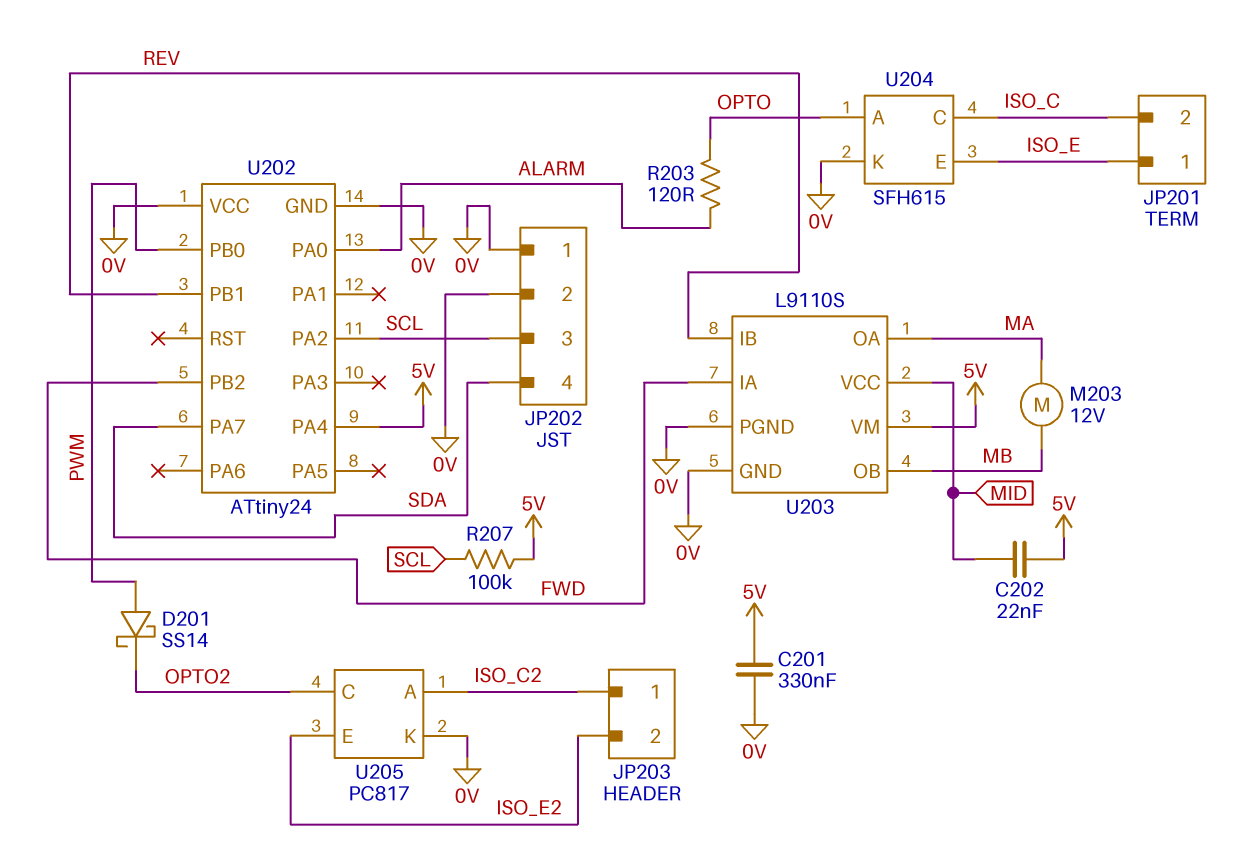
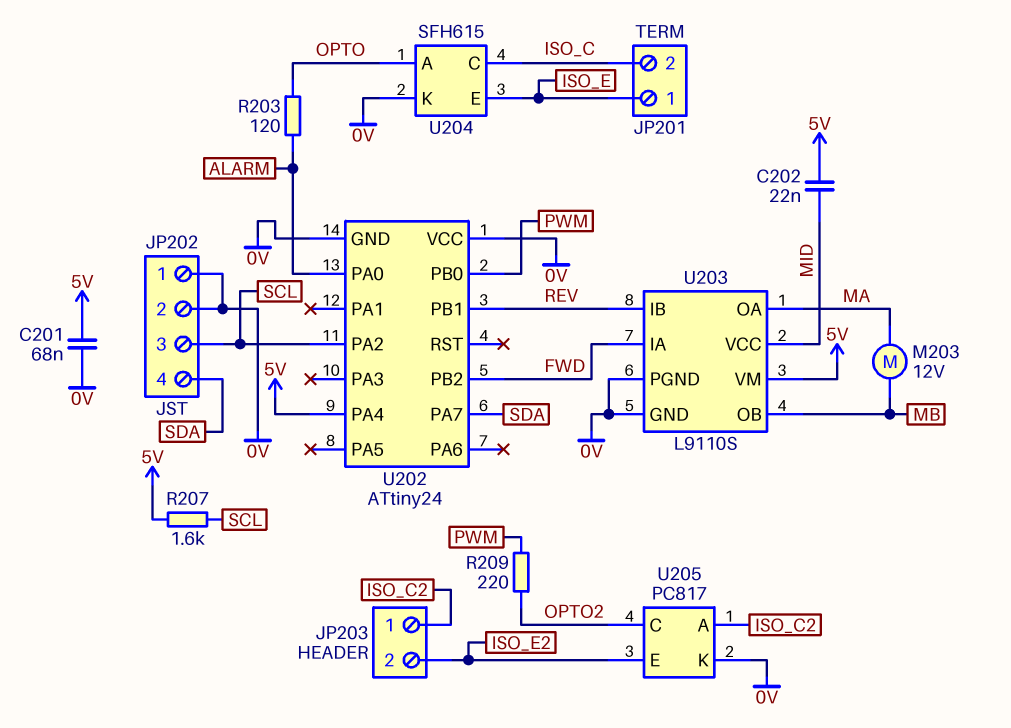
C201: 330nF (0V, 5V) -> 68nF (0V, 5V)
D201: schottky SS14 (A PWM, K OPTO2) -> none
R207: 100k (5V, SCL) -> 1.6k (5V, SCL)
R209: none -> 220 (OPTO2, PWM)

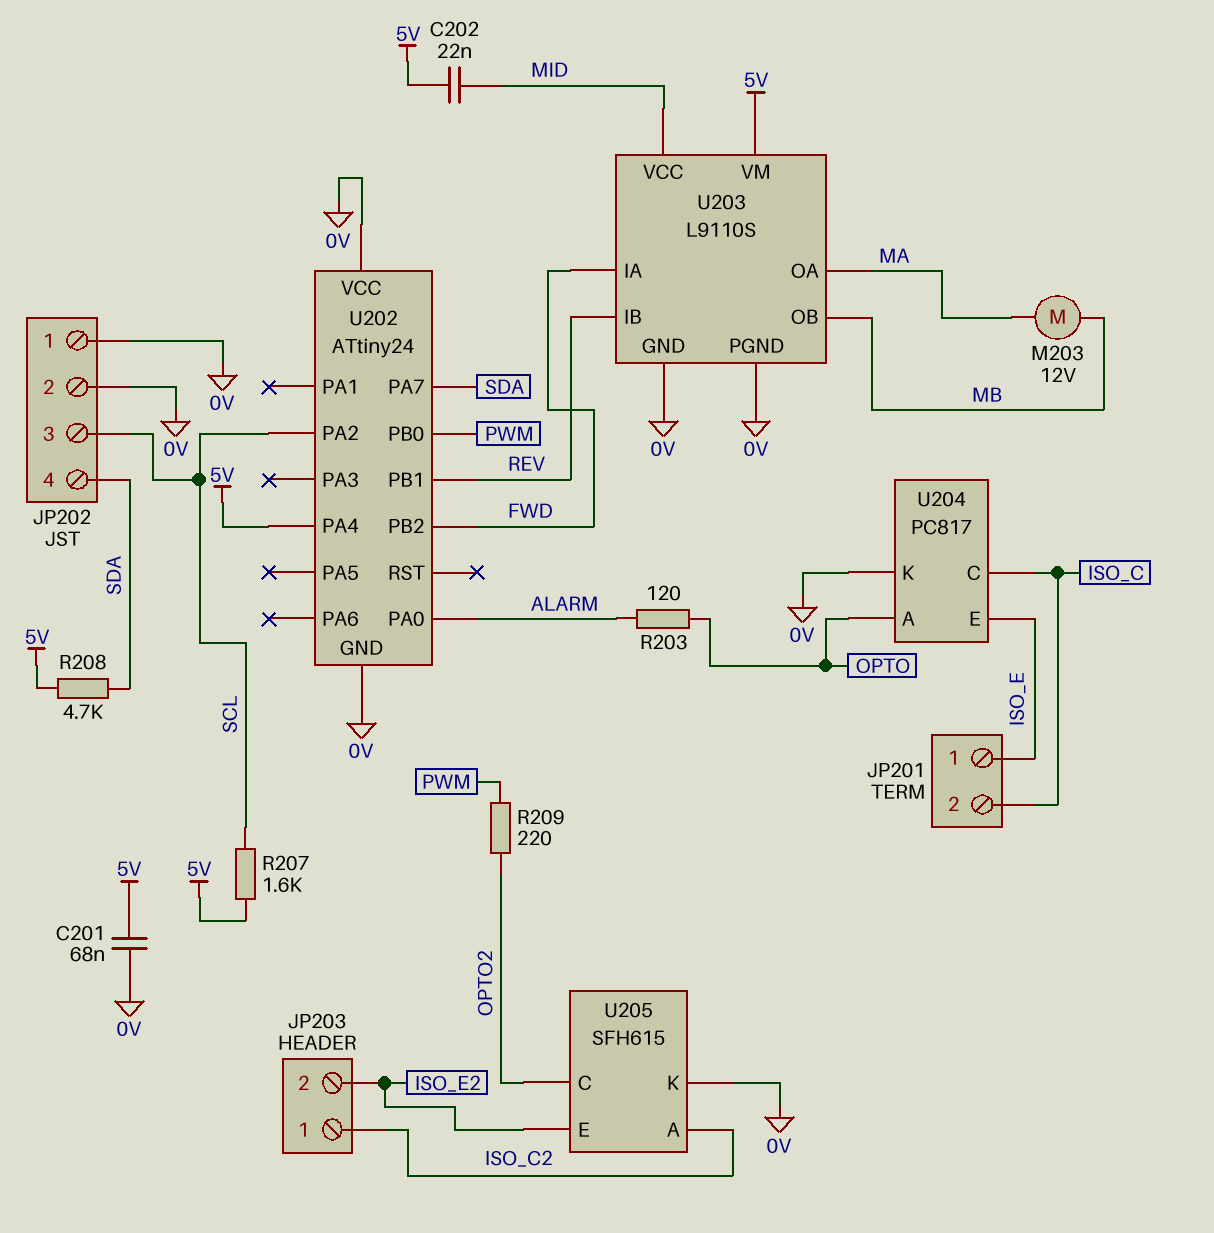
R208: none -> 4.7k (5V, SDA)
U204: SFH615 -> PC817
U205: PC817 -> SFH615

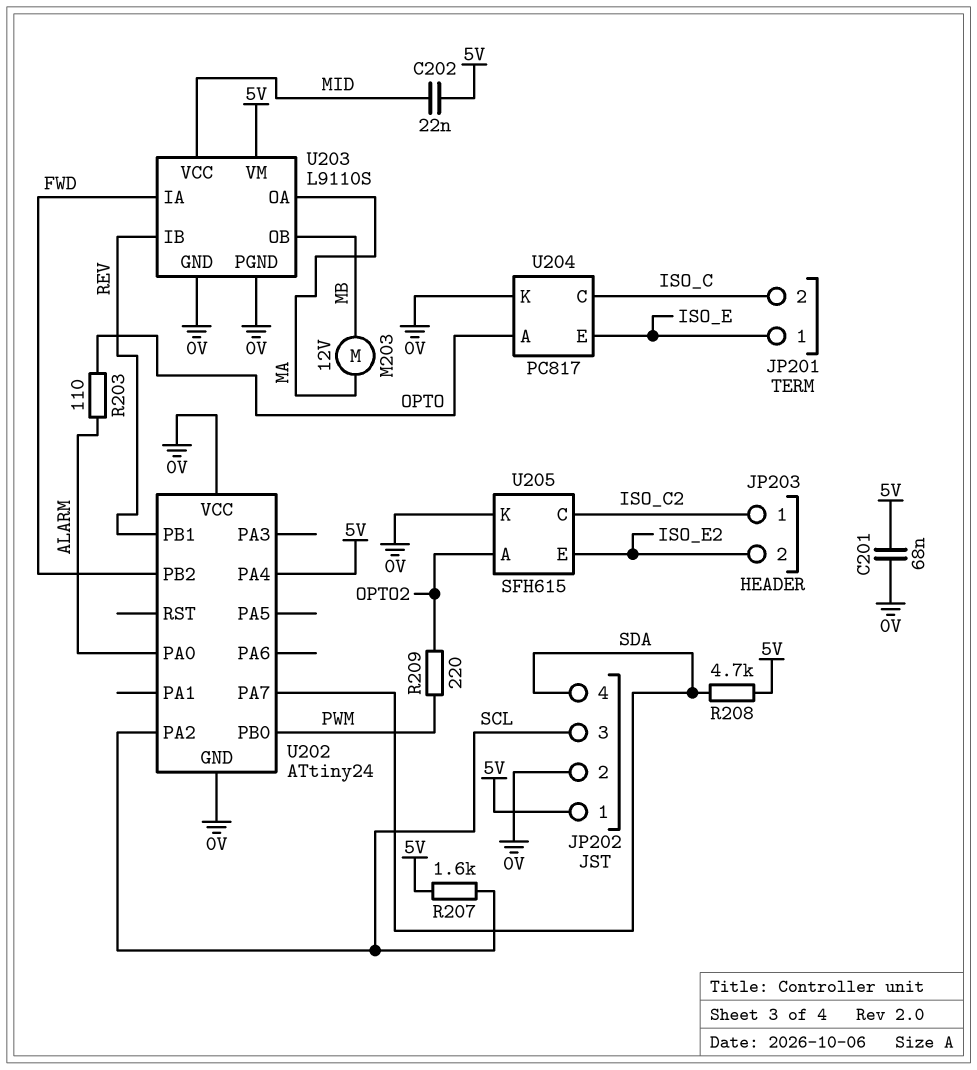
JP202 pin 1: 0V -> 5V
R203: 120 (ALARM, OPTO) -> 110 (ALARM, OPTO)
U205 pin A: ISO_C2 -> OPTO2
U205 pin C: OPTO2 -> ISO_C2

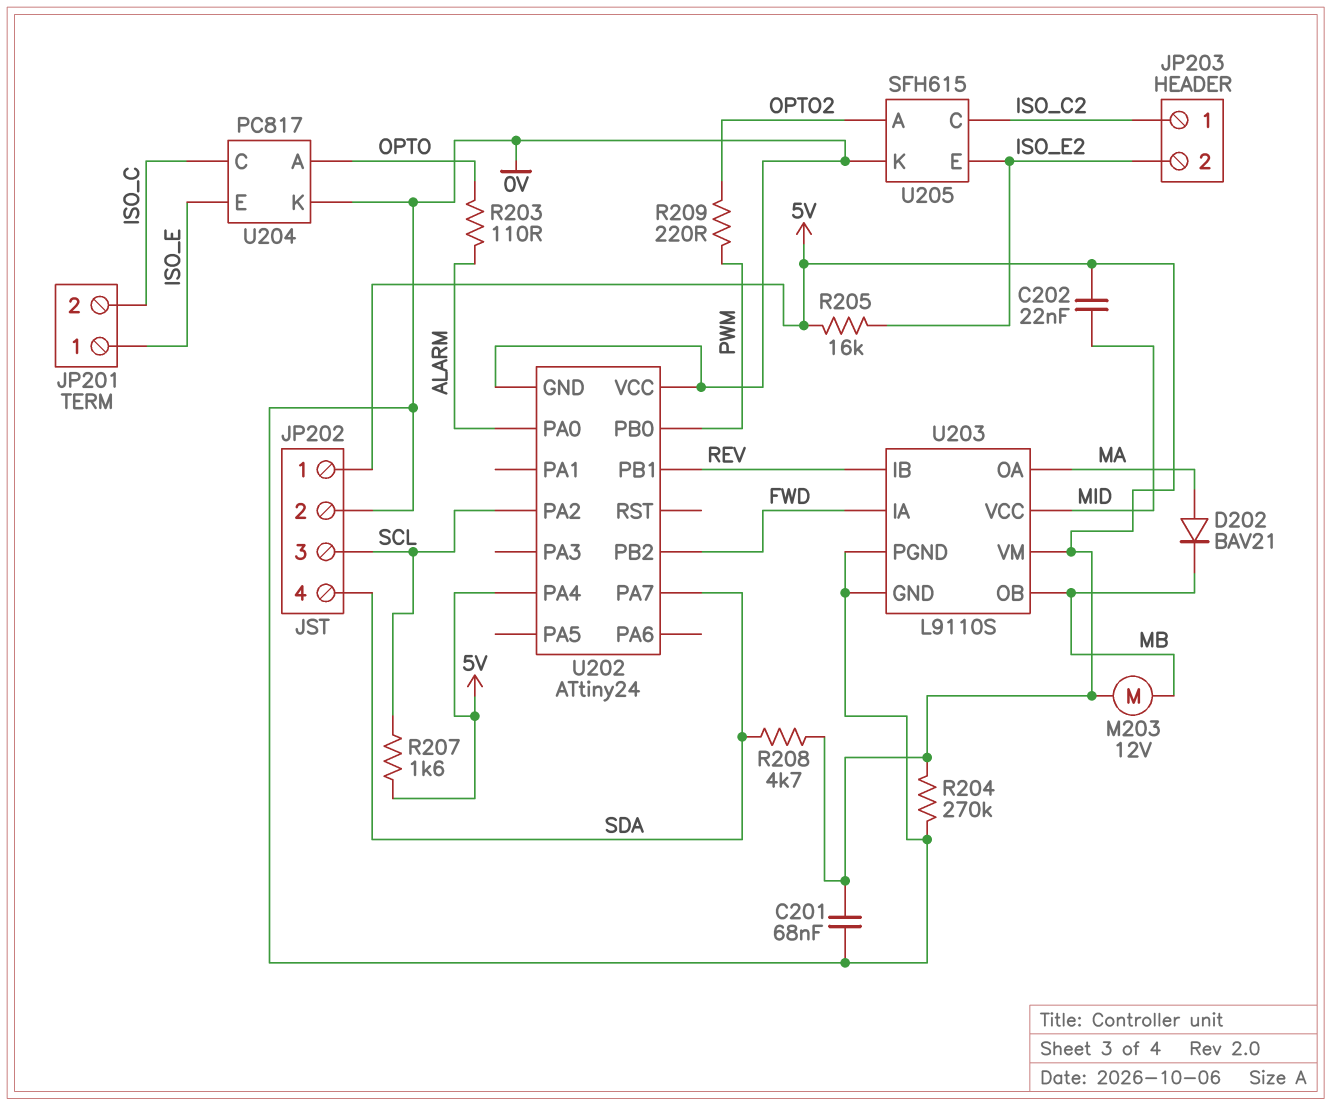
D202: none -> diode BAV21 (A MA, K MB)
M203: motor 12V (MA, MB) -> motor 12V (5V, MB)
R204: none -> 270k (0V, 5V)
R205: none -> 16k (5V, ISO_E2)

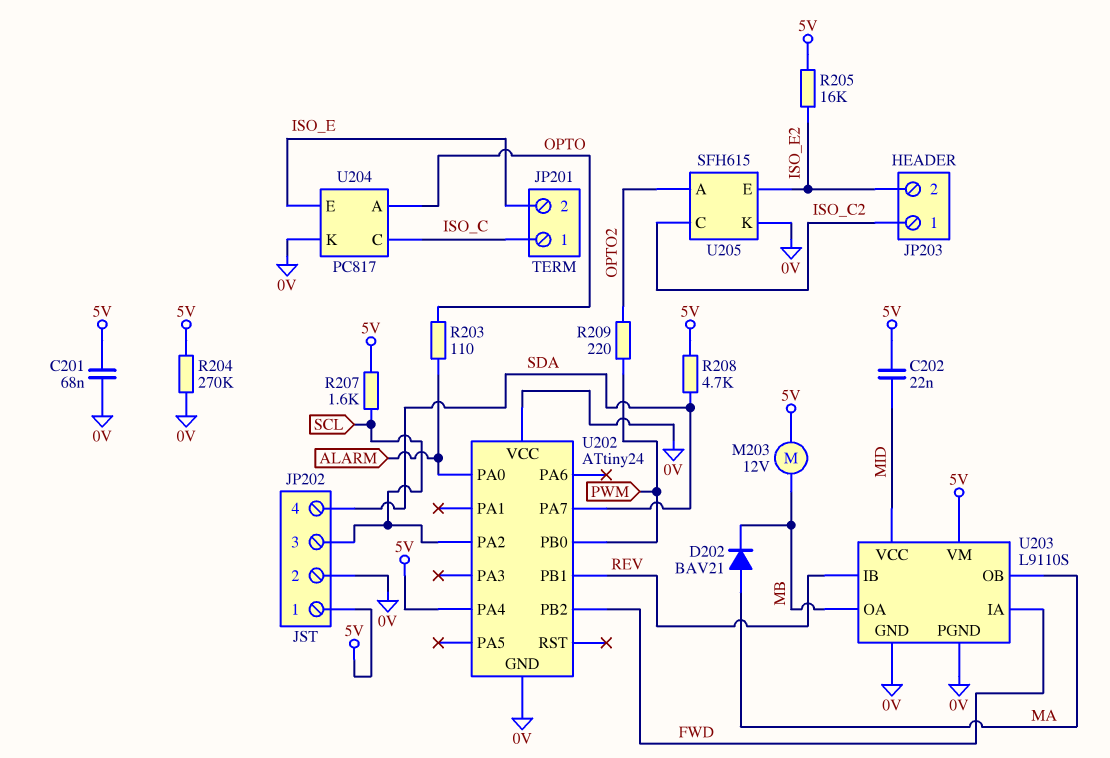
JP201 pin 1: ISO_E -> ISO_C
JP201 pin 2: ISO_C -> ISO_E
U203 pin OA: MA -> MB
U203 pin OB: MB -> MA

